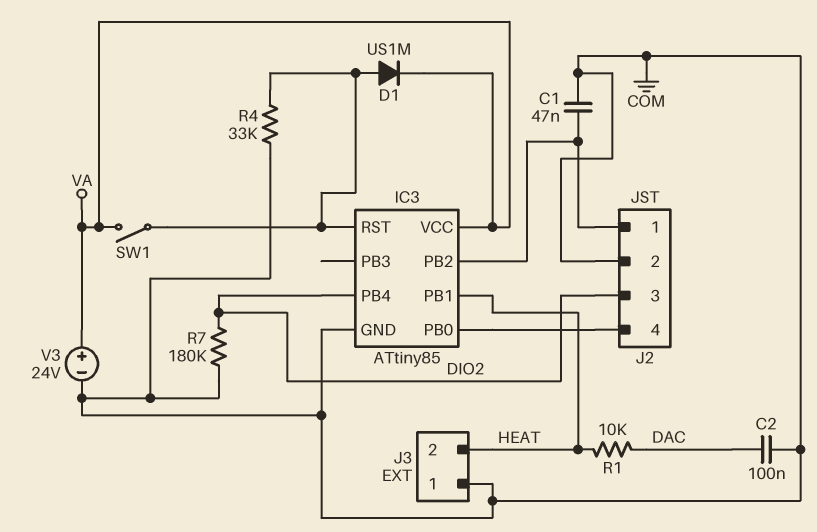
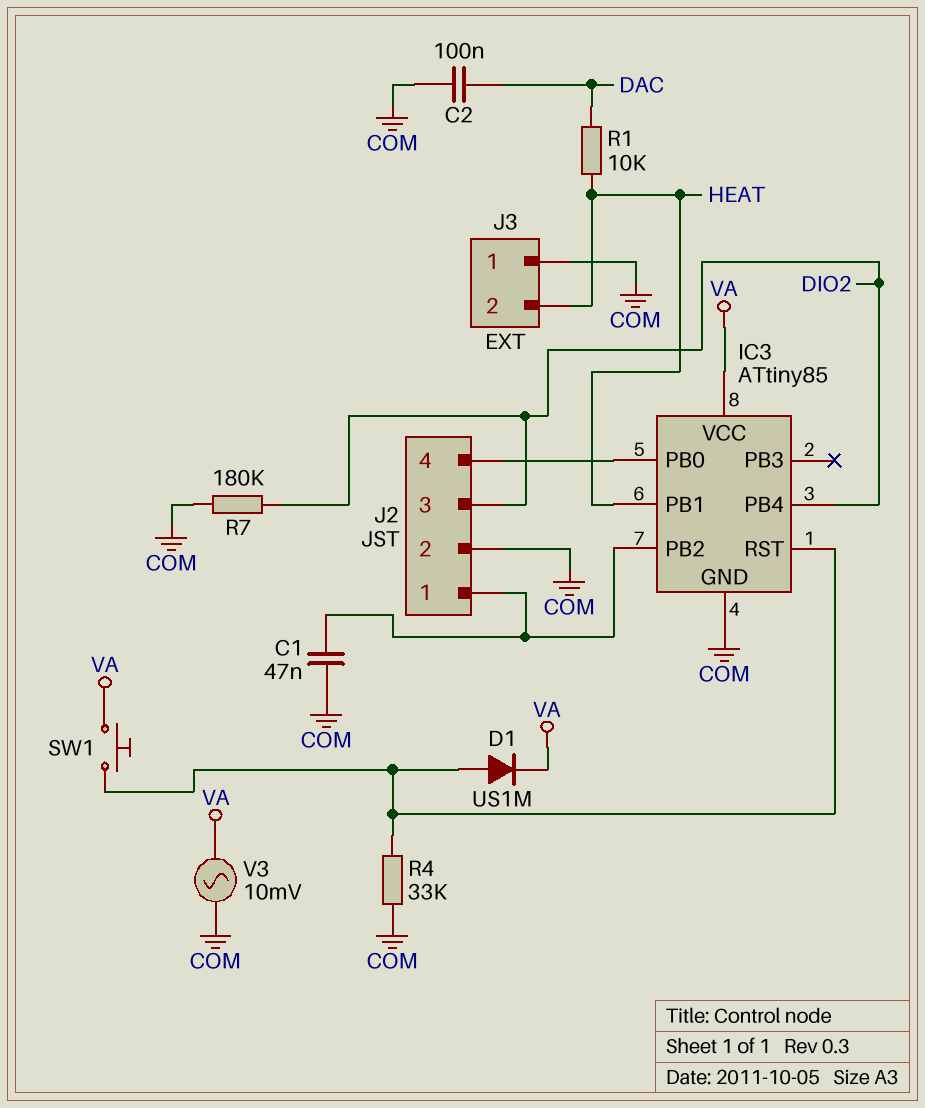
SW1: switch (IC3/RST, VA) -> button (IC3/RST, VA)
V3: 24V (plus VA, minus COM) -> AC 10mV (COM, VA)

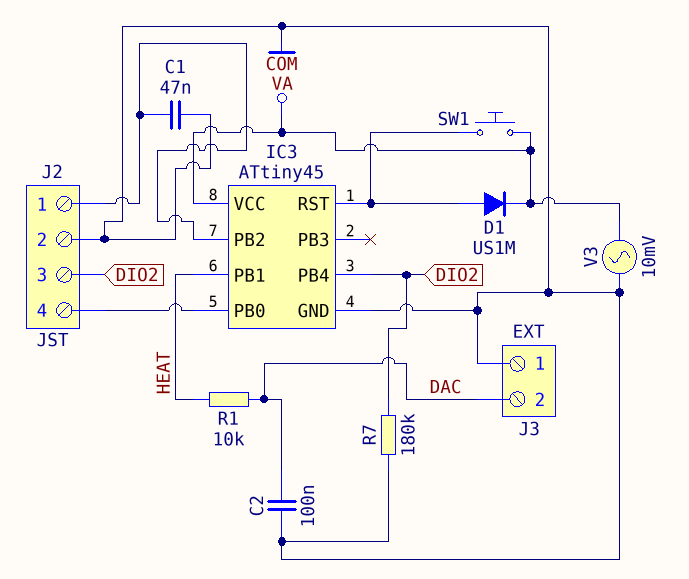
IC3: ATtiny85 -> ATtiny45
J3 pin 2: HEAT -> DAC
R4: 33k (COM, IC3/RST) -> none

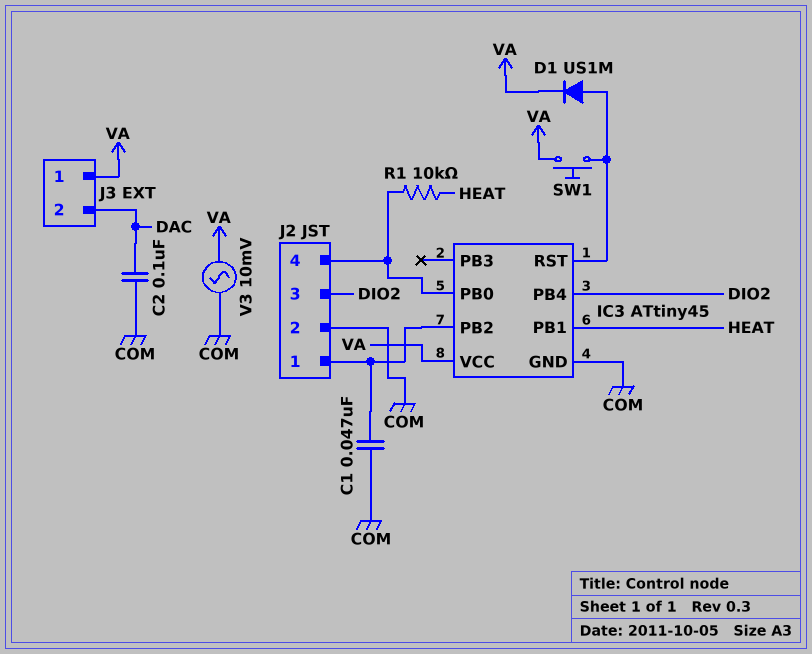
J3 pin 1: COM -> VA
R1: 10k (DAC, HEAT) -> 10k (HEAT, IC3/PB0)
R7: 180k (COM, DIO2) -> none

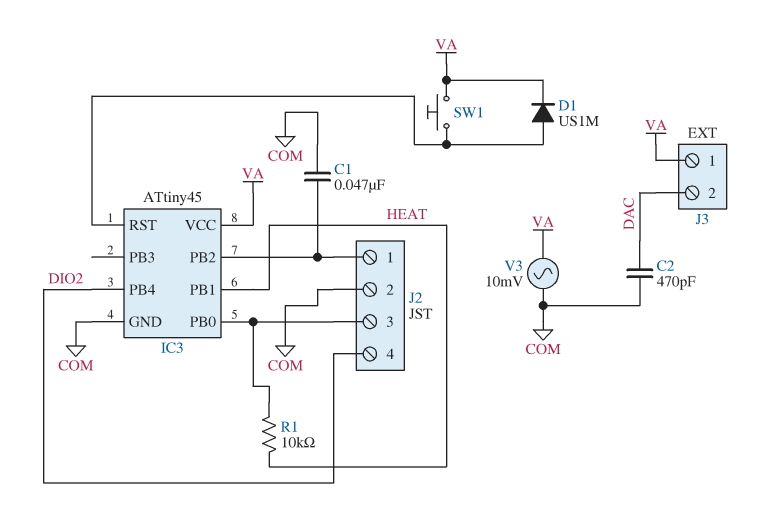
C2: 100nF (COM, DAC) -> 470pF (COM, DAC)
J2 pin 3: DIO2 -> IC3/PB0
J2 pin 4: IC3/PB0 -> DIO2

